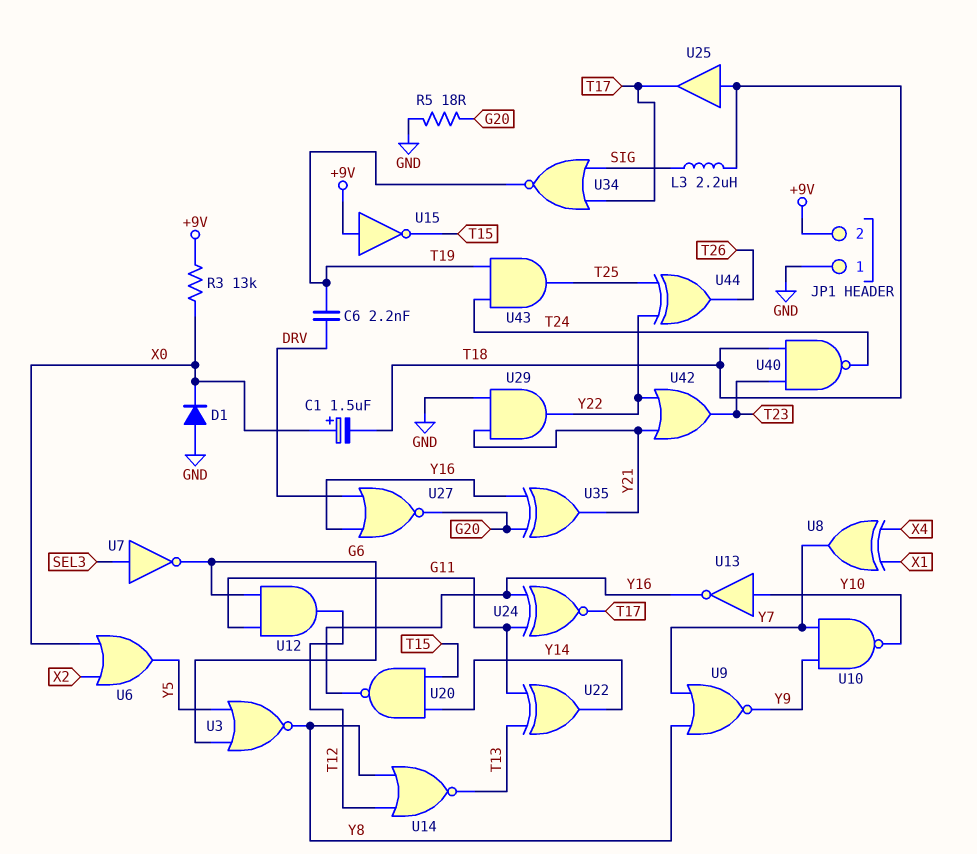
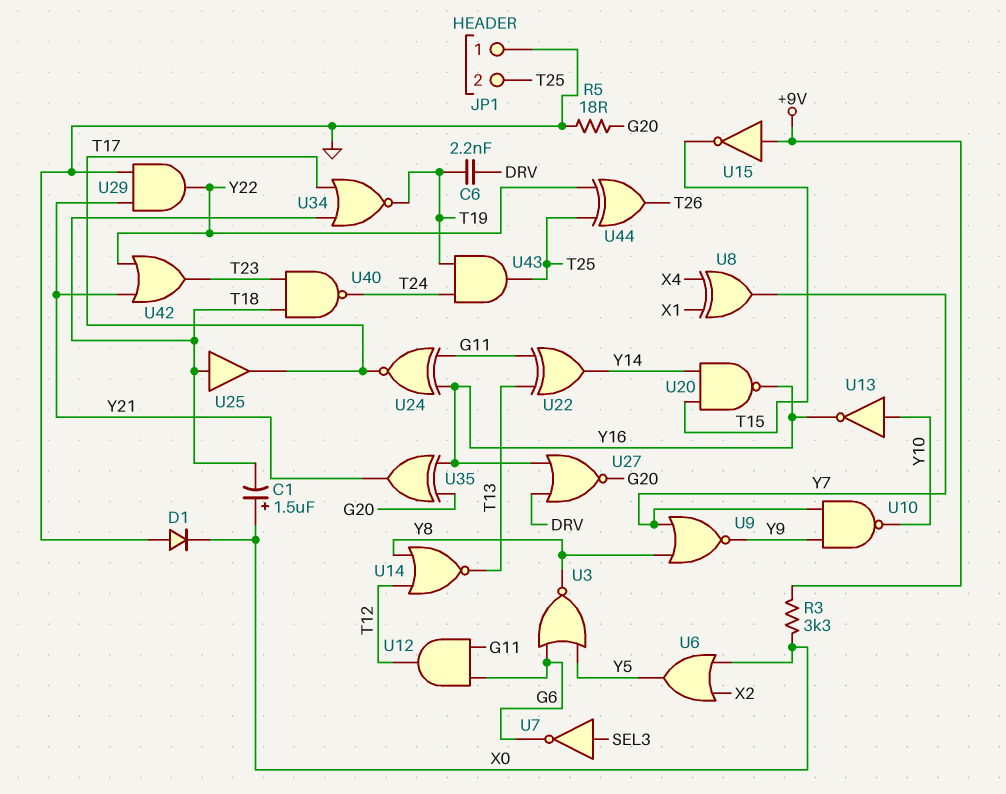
JP1 pin 2: +9V -> T25
L3: 2.2uH (SIG, T18) -> none
R3: 13k (+9V, X0) -> 3.3k (+9V, X0)
U34: NOR (in SIG, in T17, out T19) -> NOR (in T17, in T18, out T19)

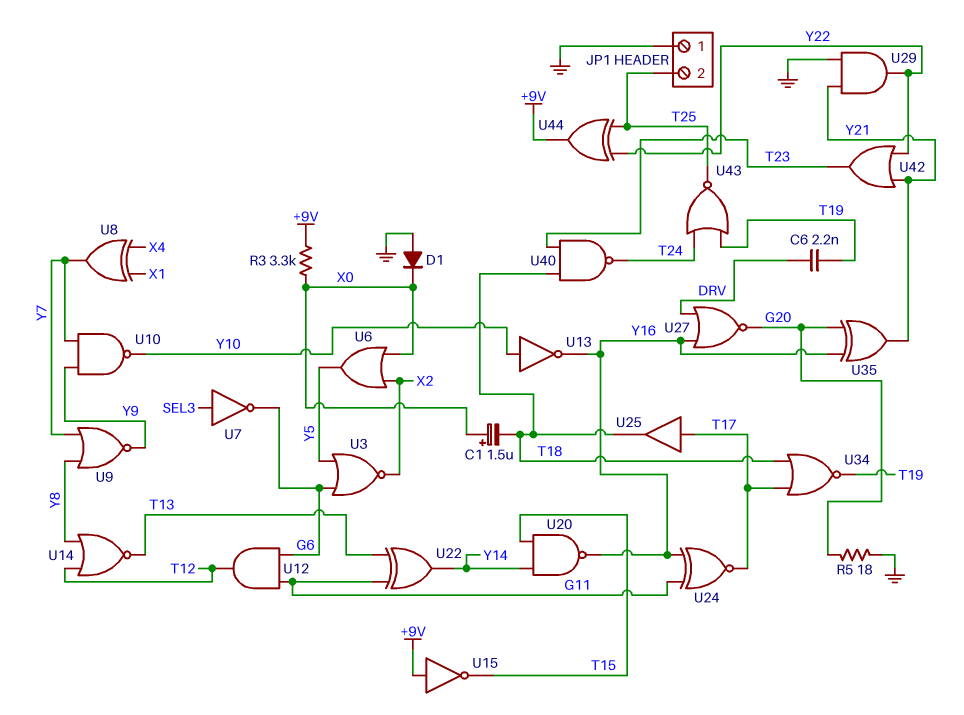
U3: NOR (in G6, in Y5, out Y8) -> NOR (in G6, in Y5, out X2)
U25: buffer (in T18, out T17) -> buffer (in T17, out T18)
U43: AND (in T19, in T24, out T25) -> NOR (in T19, in T24, out T25)
U44: XOR (in T25, in Y22, out T26) -> XOR (in T25, in Y22, out +9V)

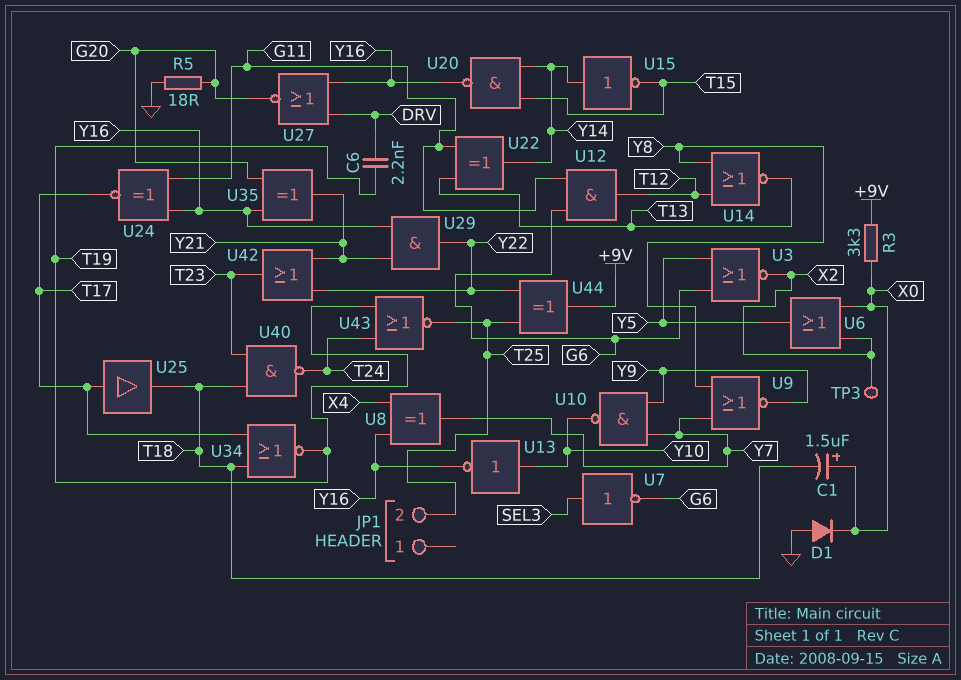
JP1 pin 1: GND -> none
TP3: none -> test point (X2)
U8: XOR (in X1, in X4, out Y7) -> XOR (in X4, in Y16, out Y7)
U15: NOT (in +9V, out T15) -> NOT (in Y14, out T15)
U29: AND (in GND, in Y21, out Y22) -> AND (in Y16, in Y21, out Y22)

